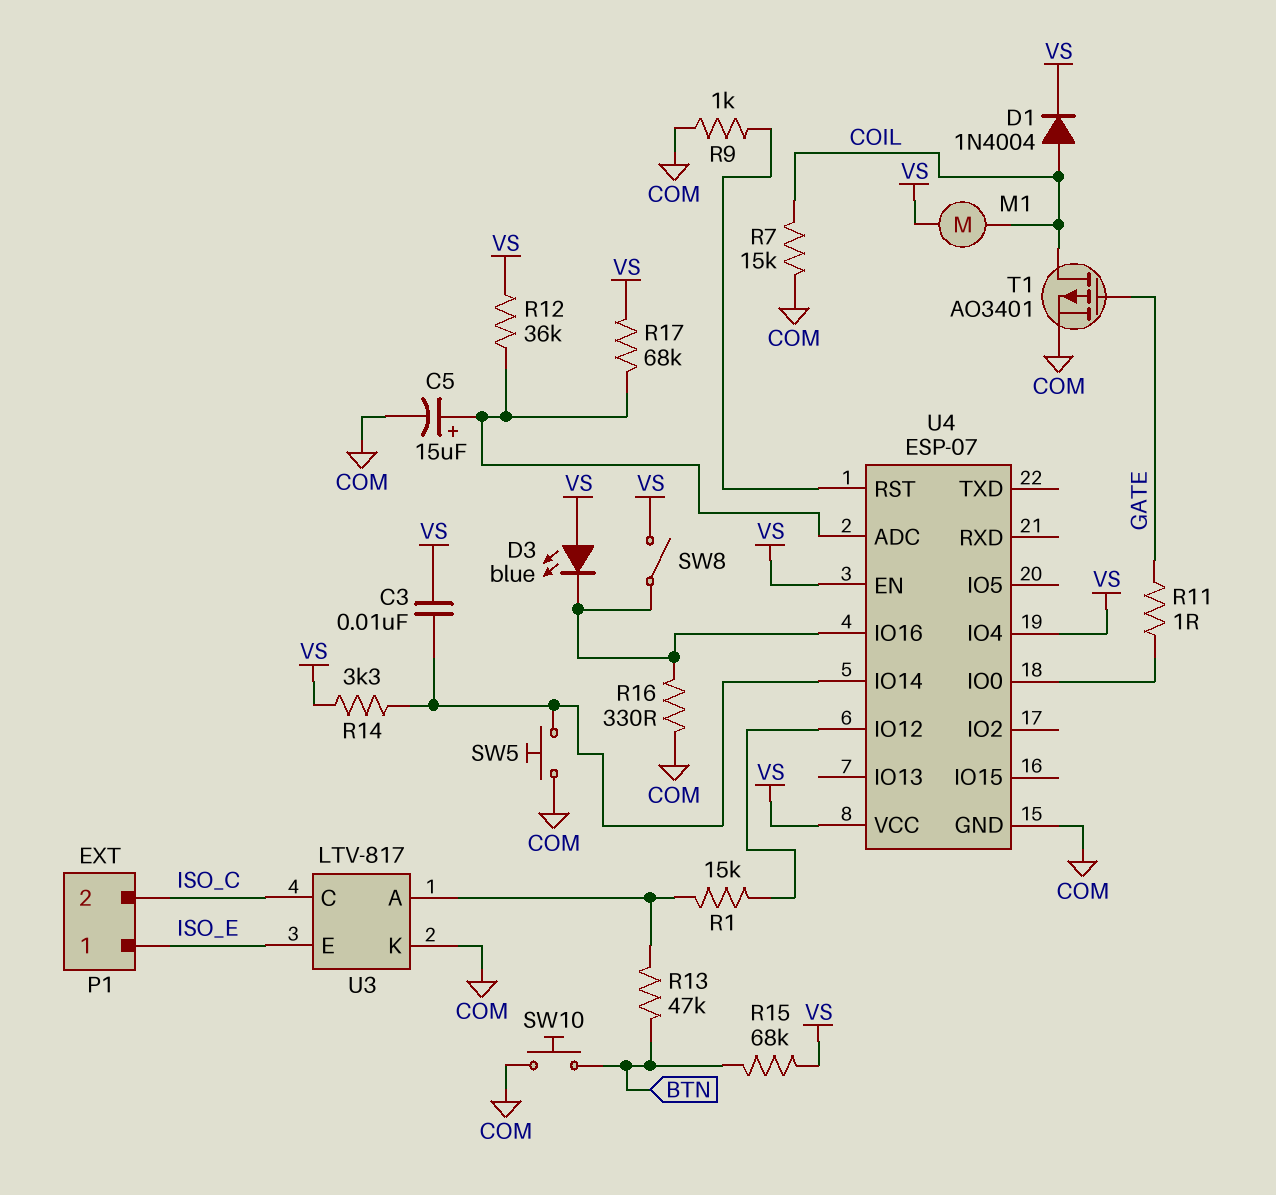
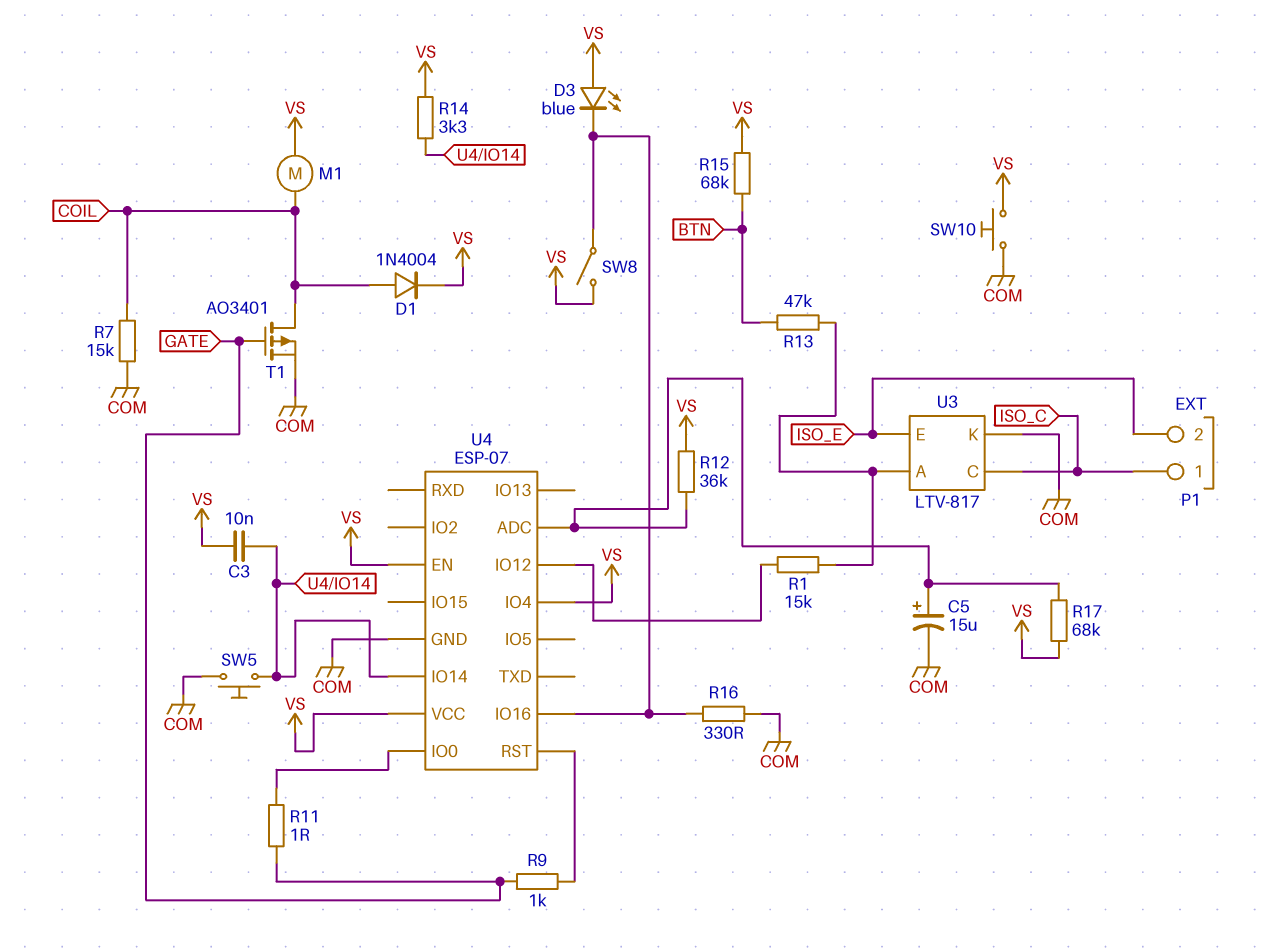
P1 pin 1: ISO_E -> ISO_C
P1 pin 2: ISO_C -> ISO_E
R9: 1k (COM, U4/RST) -> 1k (GATE, U4/RST)
SW10: button (BTN, COM) -> button (COM, VS)

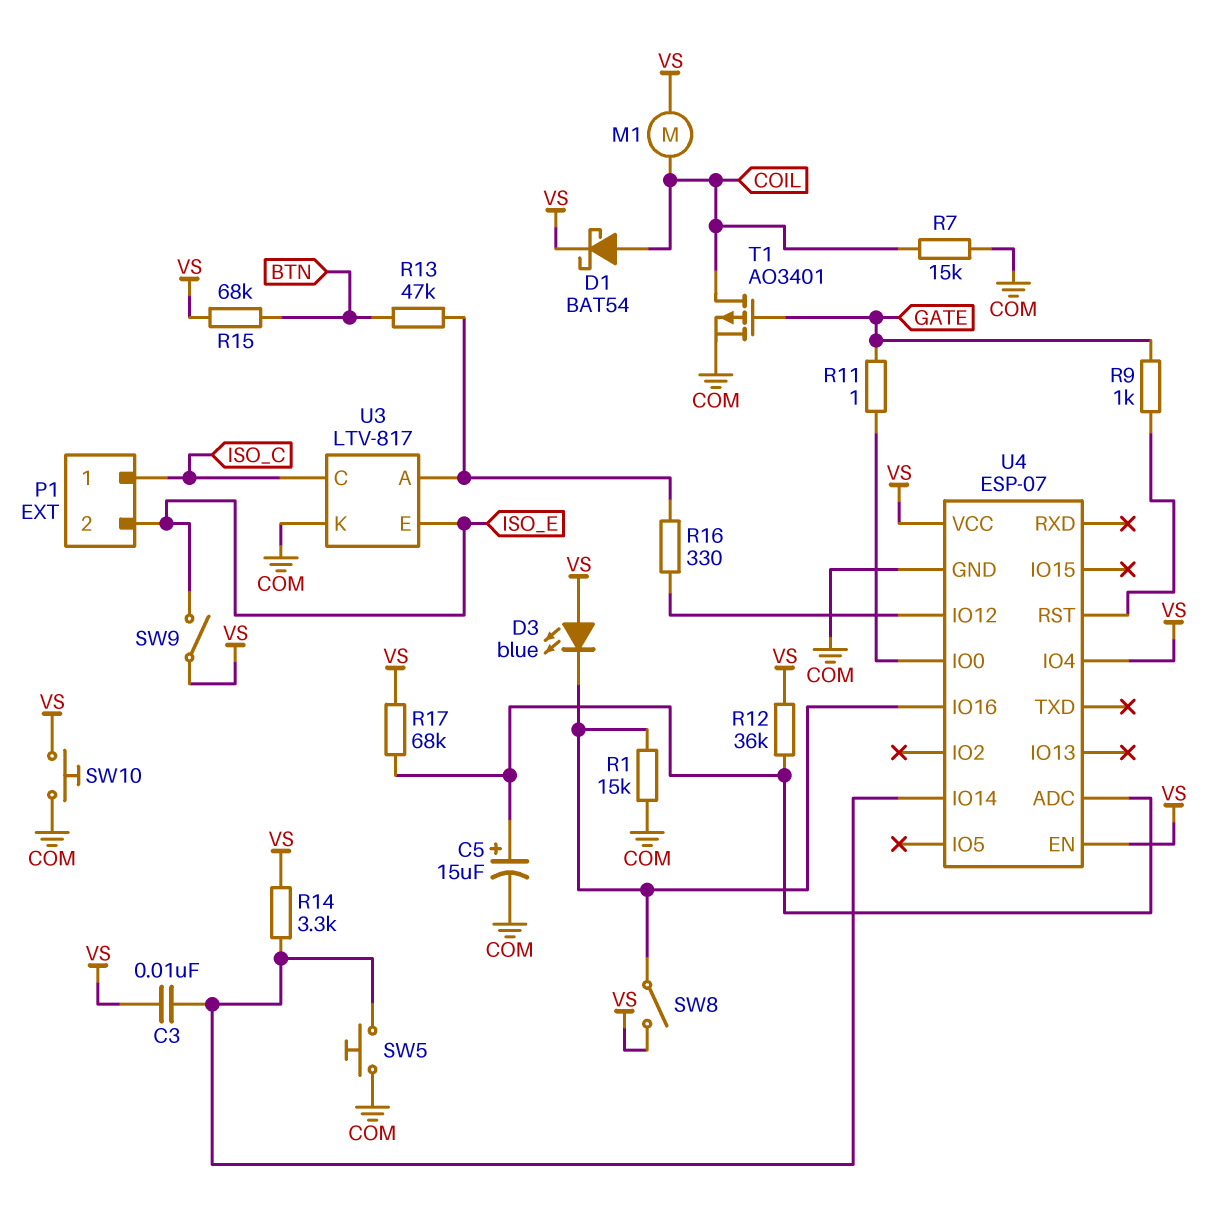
D1: diode 1N4004 (A COIL, K VS) -> schottky BAT54 (A COIL, K VS)
R1: 15k (U3/A, U4/IO12) -> 15k (COM, U4/IO16)
R16: 330 (COM, U4/IO16) -> 330 (U3/A, U4/IO12)
SW9: none -> switch (ISO_E, VS)

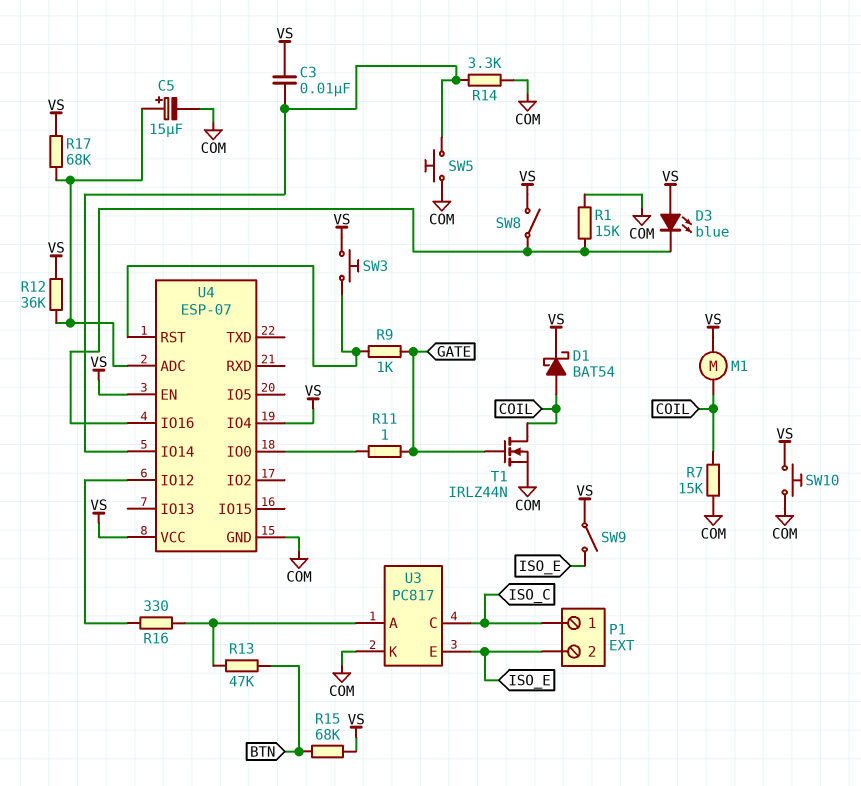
R14: 3.3k (U4/IO14, VS) -> 3.3k (COM, U4/IO14)
SW3: none -> button (U4/RST, VS)
T1: PMOS AO3401 (G GATE, D COIL, S COM) -> NMOS IRLZ44N (G GATE, D COIL, S COM)
U3: LTV-817 -> PC817

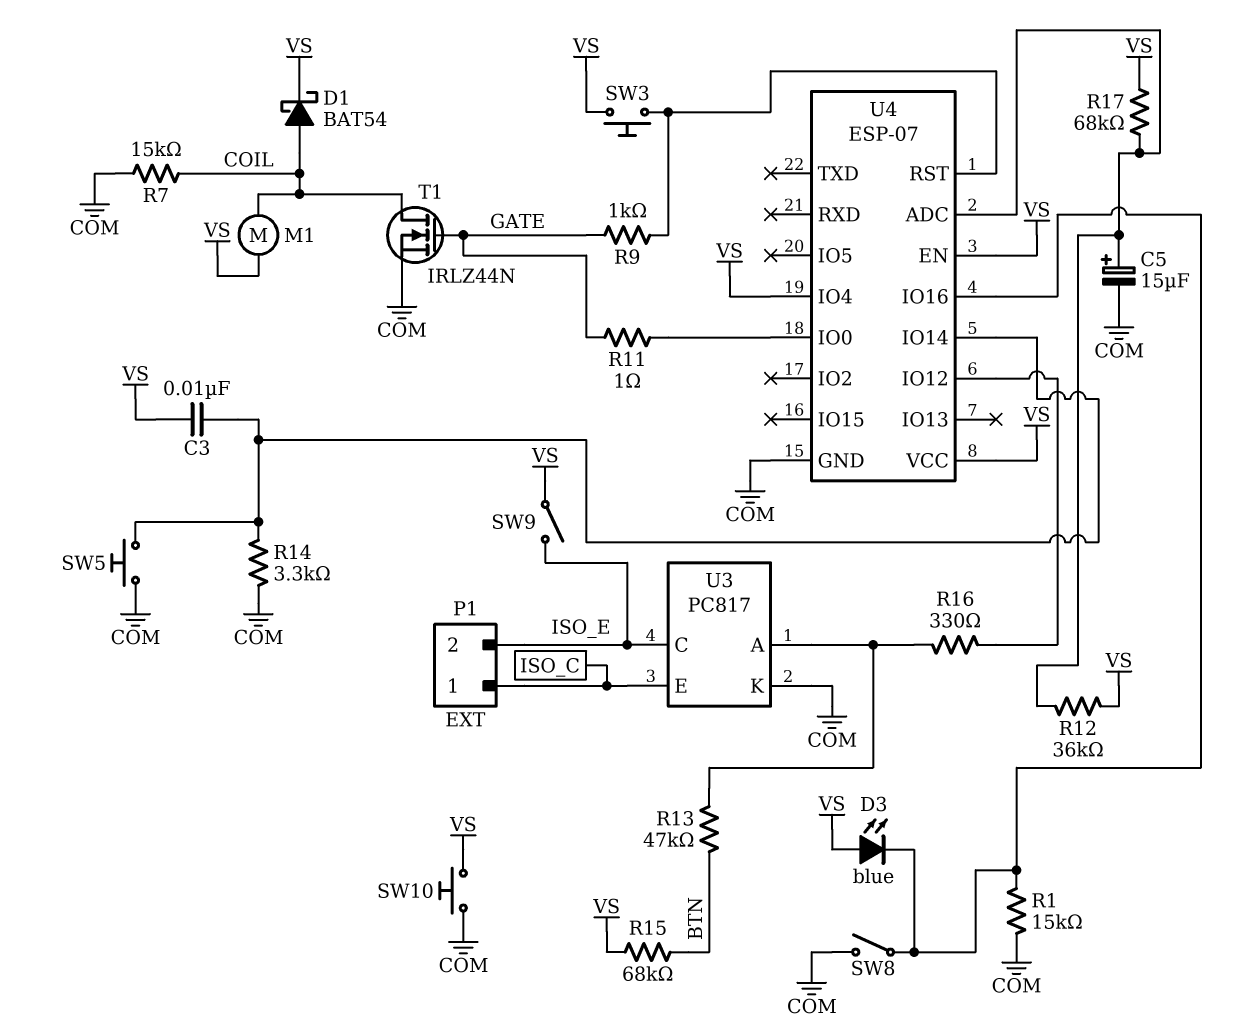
SW8: switch (U4/IO16, VS) -> switch (COM, U4/IO16)
U3 pin C: ISO_C -> ISO_E
U3 pin E: ISO_E -> ISO_C

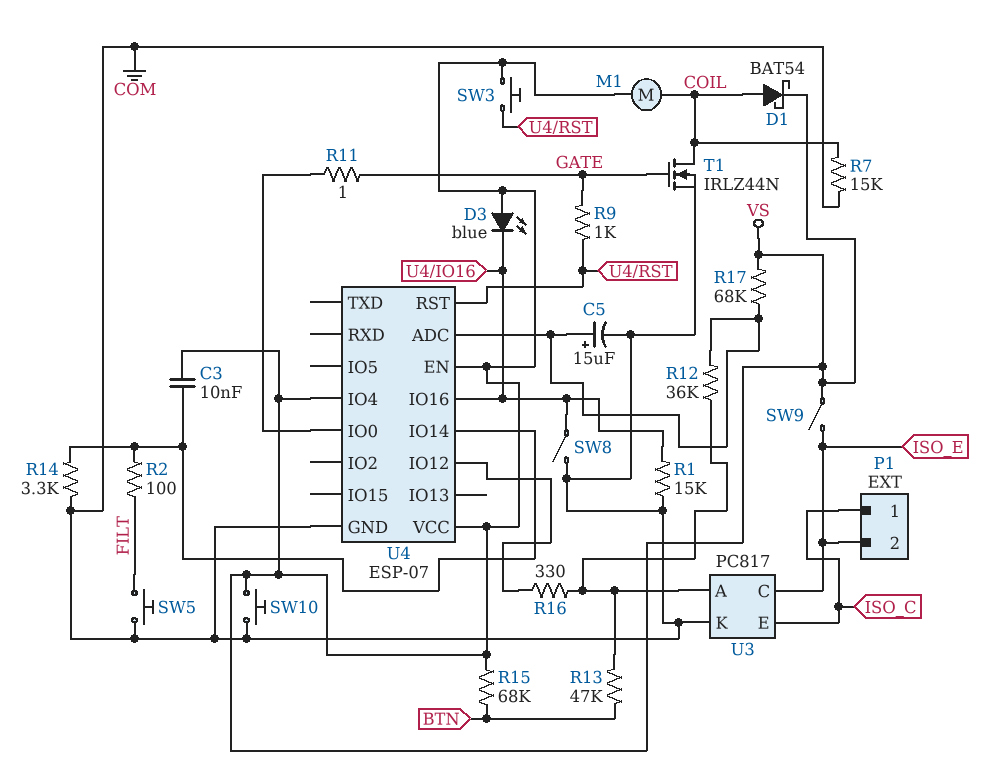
R2: none -> 100 (FILT, U4/IO14)
R12: 36k (U4/ADC, VS) -> 36k (U3/A, U4/ADC)
SW5: button (COM, U4/IO14) -> button (COM, FILT)

